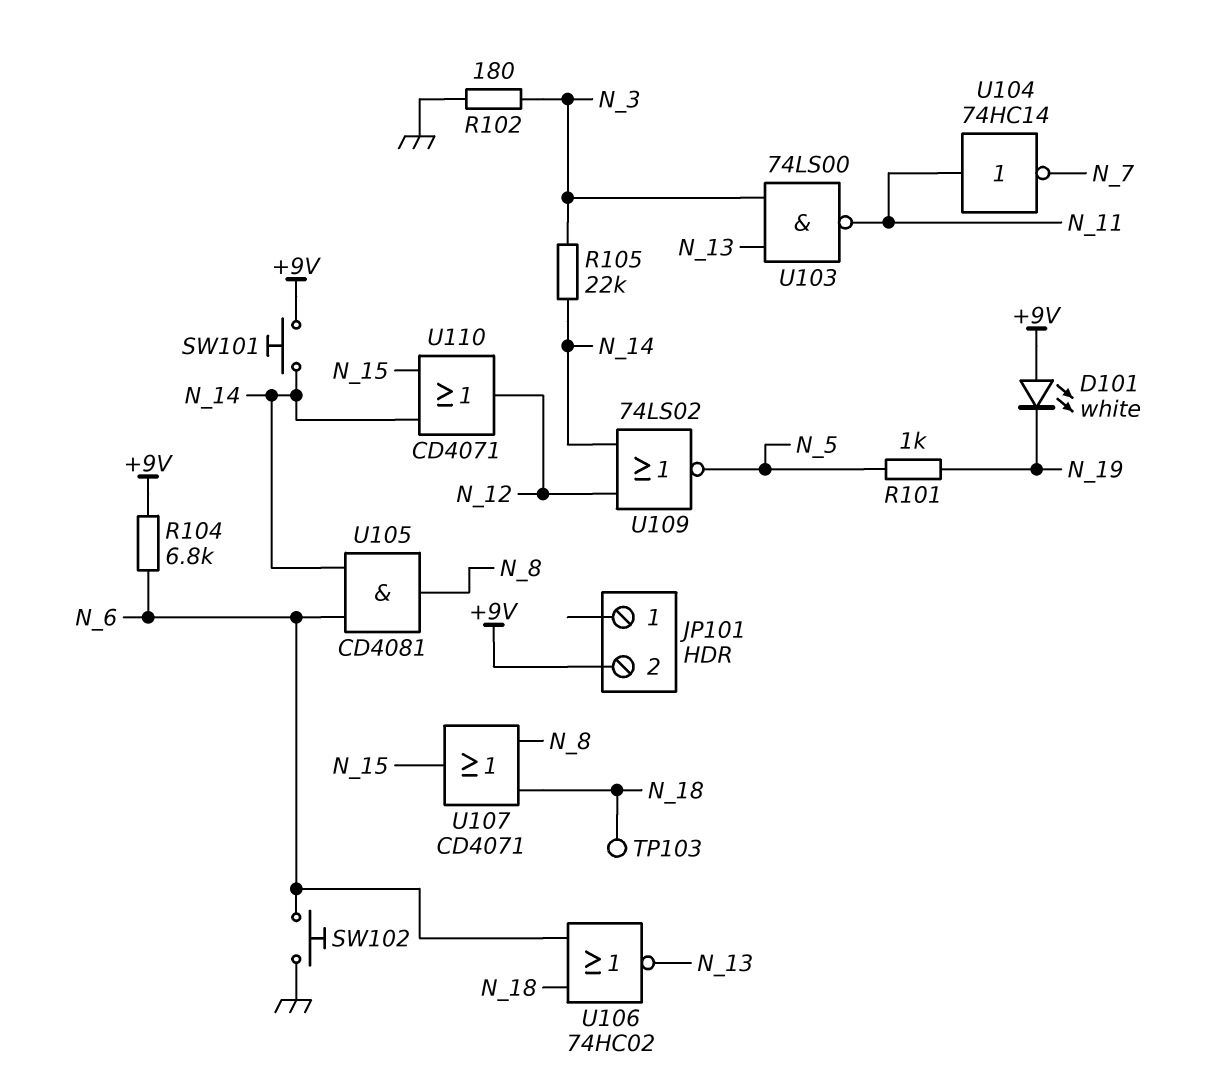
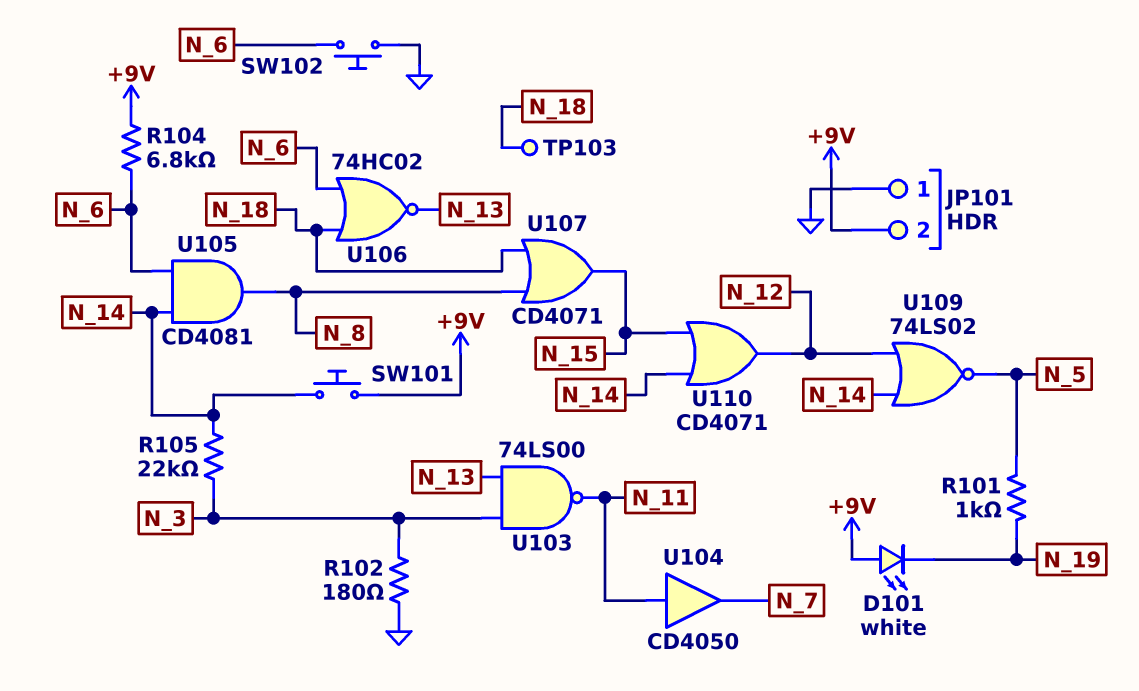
JP101 pin 1: none -> GND
U104: NOT 74HC14 (in N_11, out N_7) -> buffer CD4050 (in N_11, out N_7)

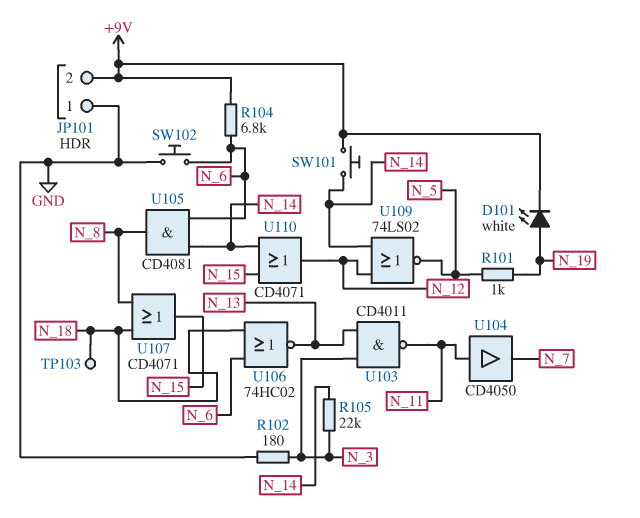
D101: LED white (A +9V, K N_19) -> LED white (A N_19, K +9V)
U103: NAND 74LS00 (in N_3, in N_13, out N_11) -> NAND CD4011 (in N_3, in N_13, out N_11)

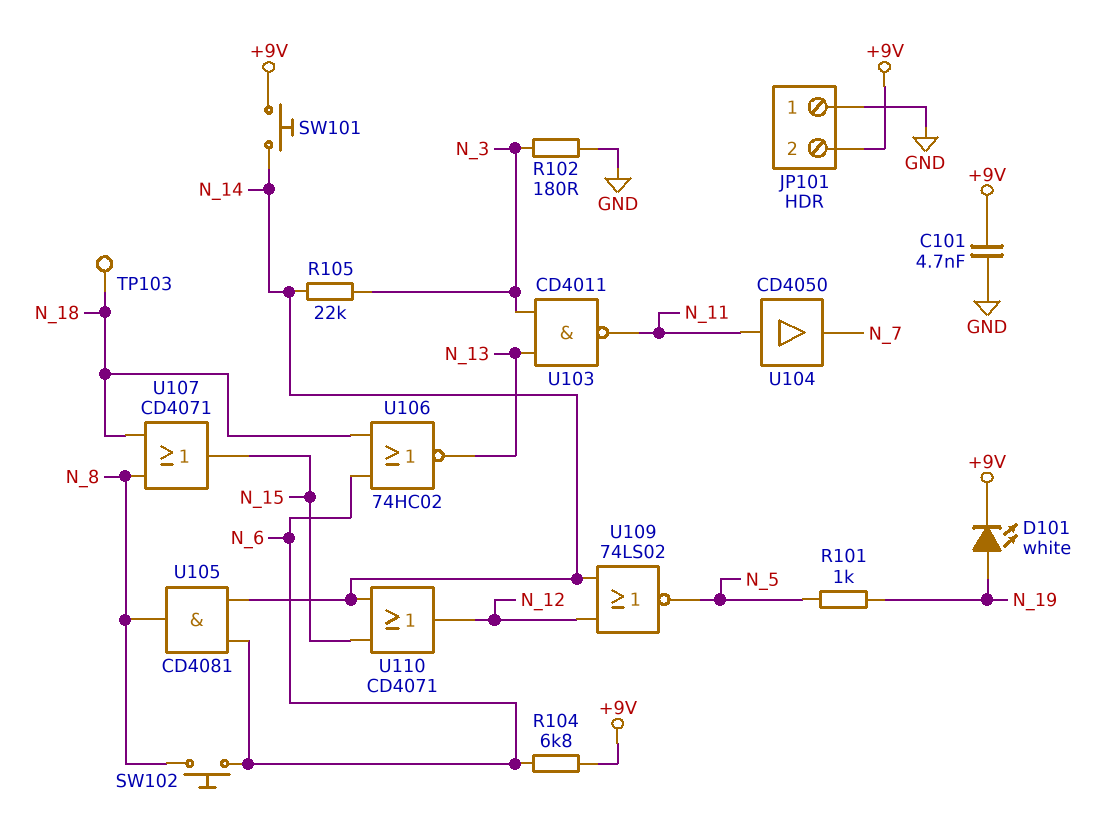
C101: none -> 4.7nF (+9V, GND)
SW102: button (GND, N_6) -> button (N_6, N_8)

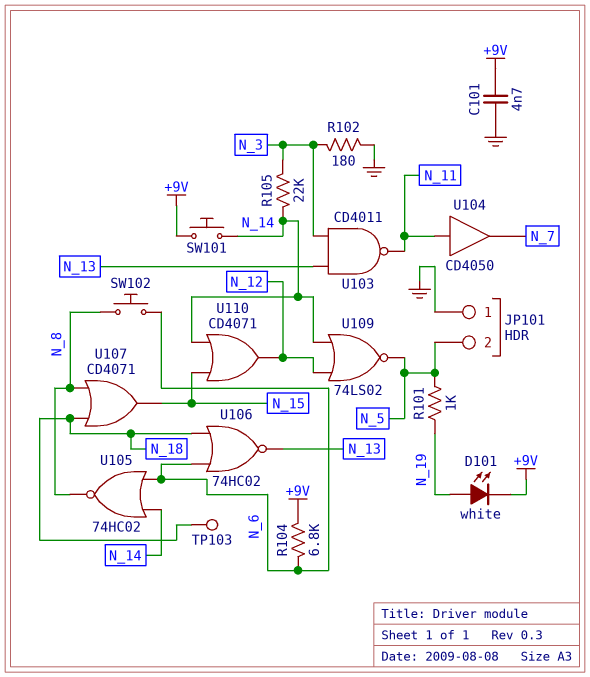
JP101 pin 2: +9V -> N_5
U105: AND CD4081 (in N_6, in N_14, out N_8) -> NOR 74HC02 (in N_6, in N_14, out N_8)

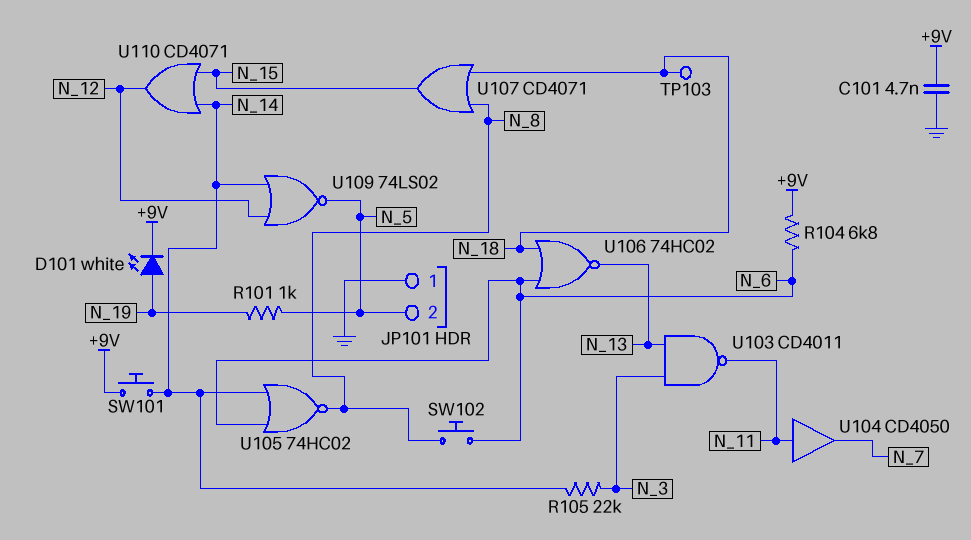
R102: 180 (GND, N_3) -> none

